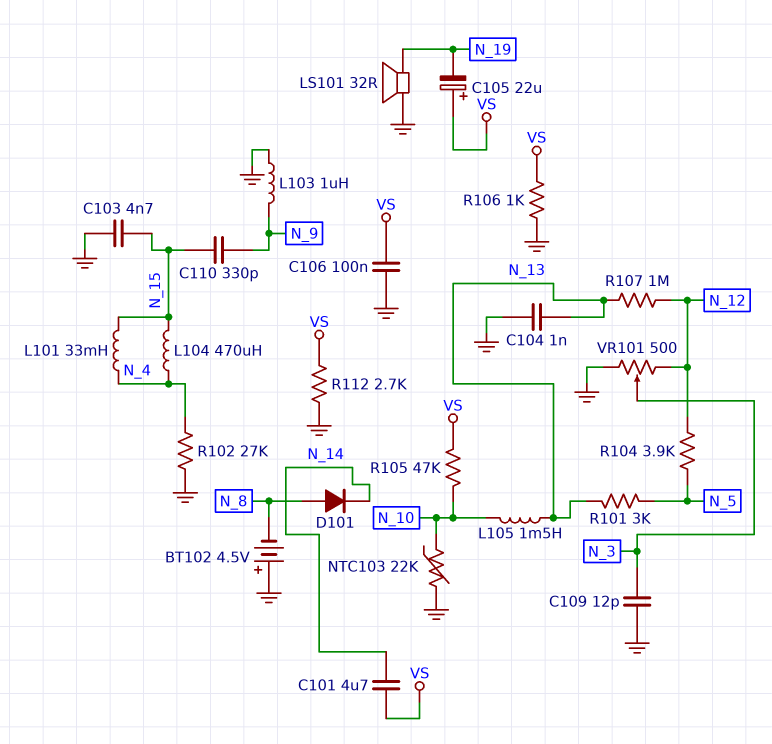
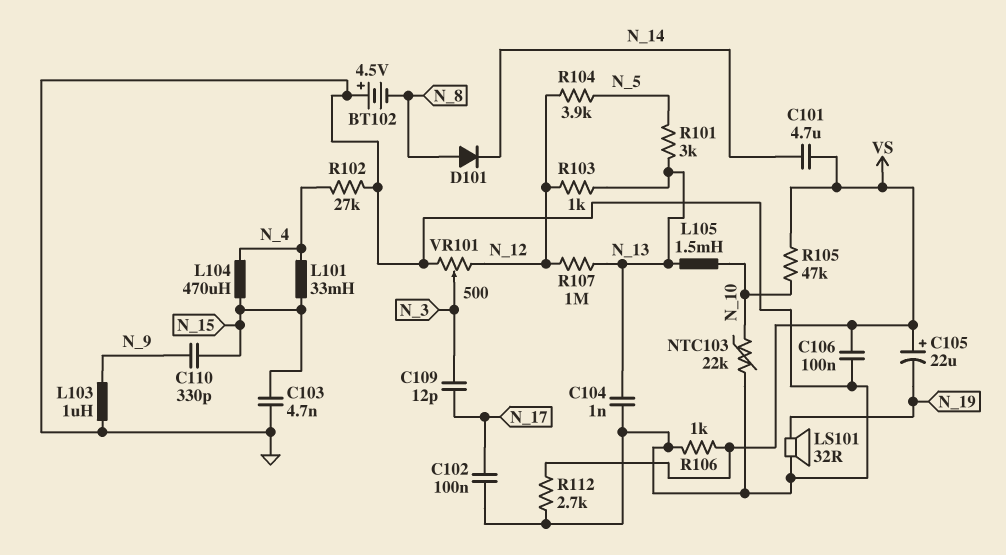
C102: none -> 100nF (GND, N_17)
C109: 12pF (GND, N_3) -> 12pF (N_3, N_17)
R103: none -> 1k (N_12, N_13)

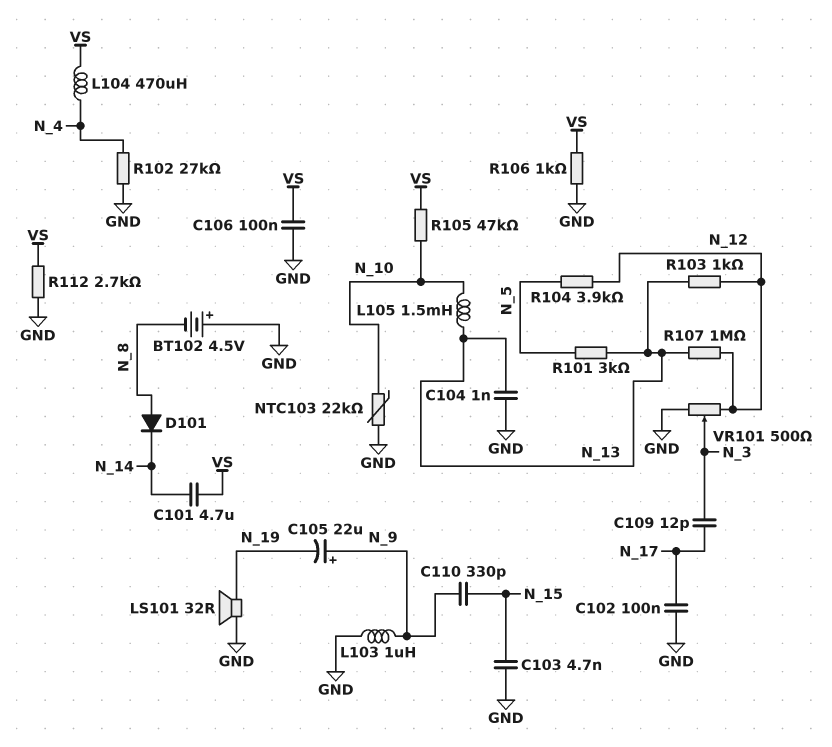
C105: 22uF (plus VS, minus N_19) -> 22uF (plus N_9, minus N_19)
L101: 33mH (N_4, N_15) -> none
L104: 470uH (N_4, N_15) -> 470uH (N_4, VS)

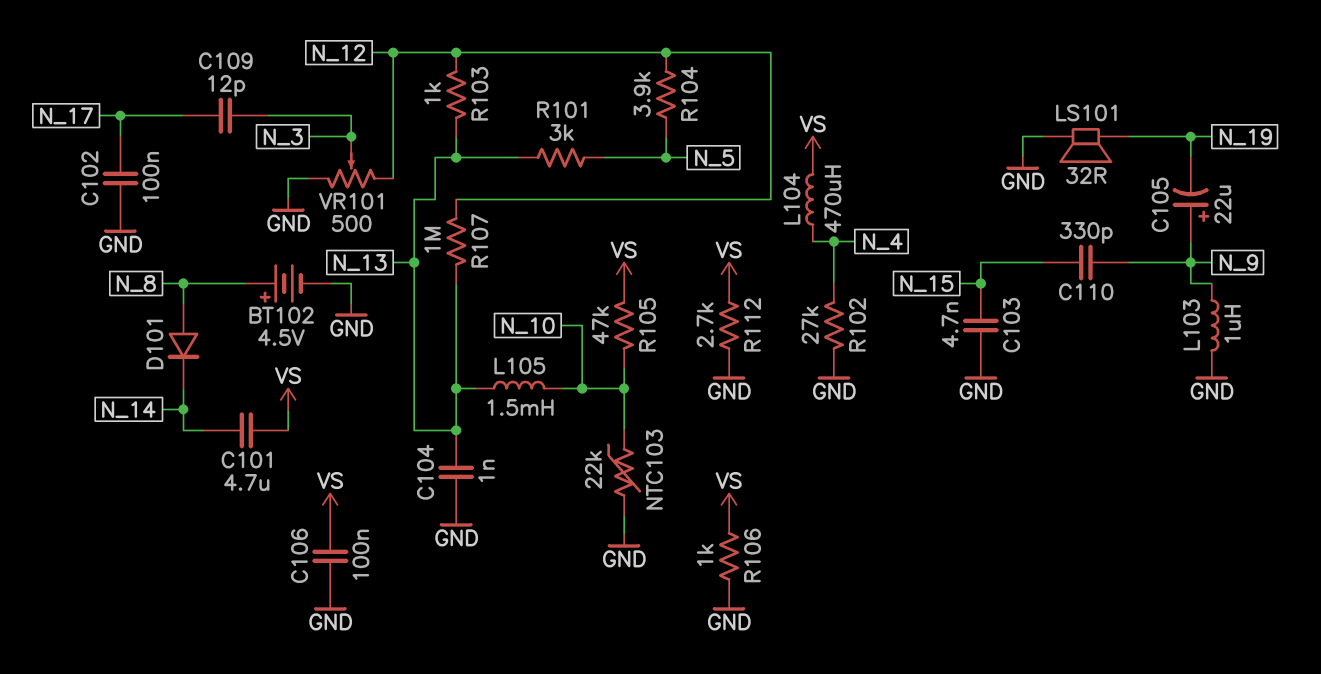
BT102: 4.5V (plus GND, minus N_8) -> 4.5V (plus N_8, minus GND)

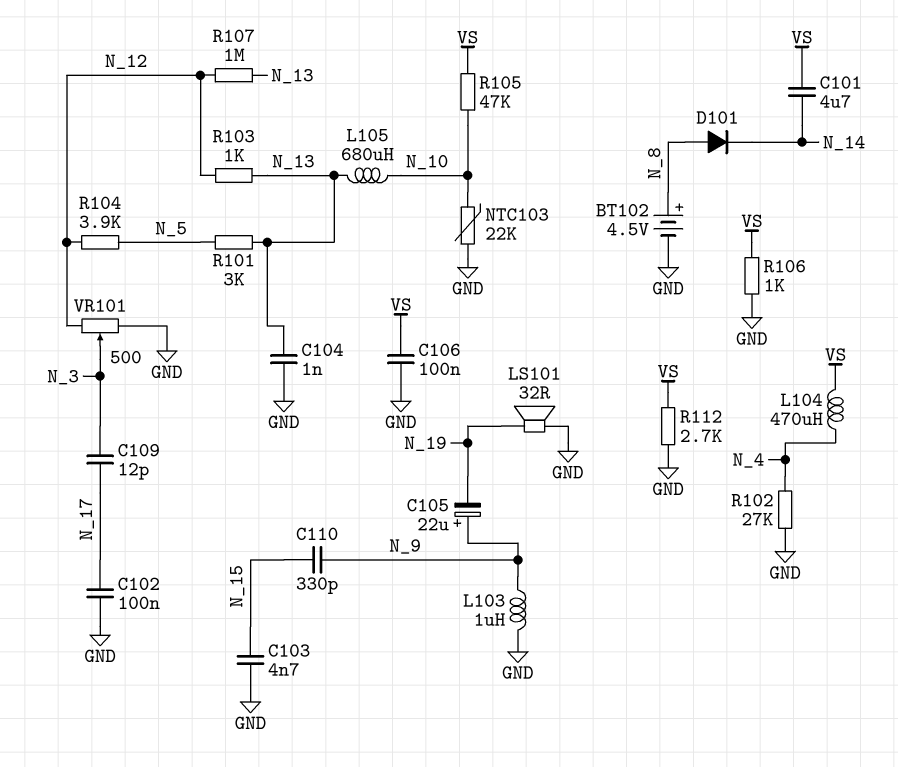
L105: 1.5mH (N_10, N_13) -> 680uH (N_10, N_13)

